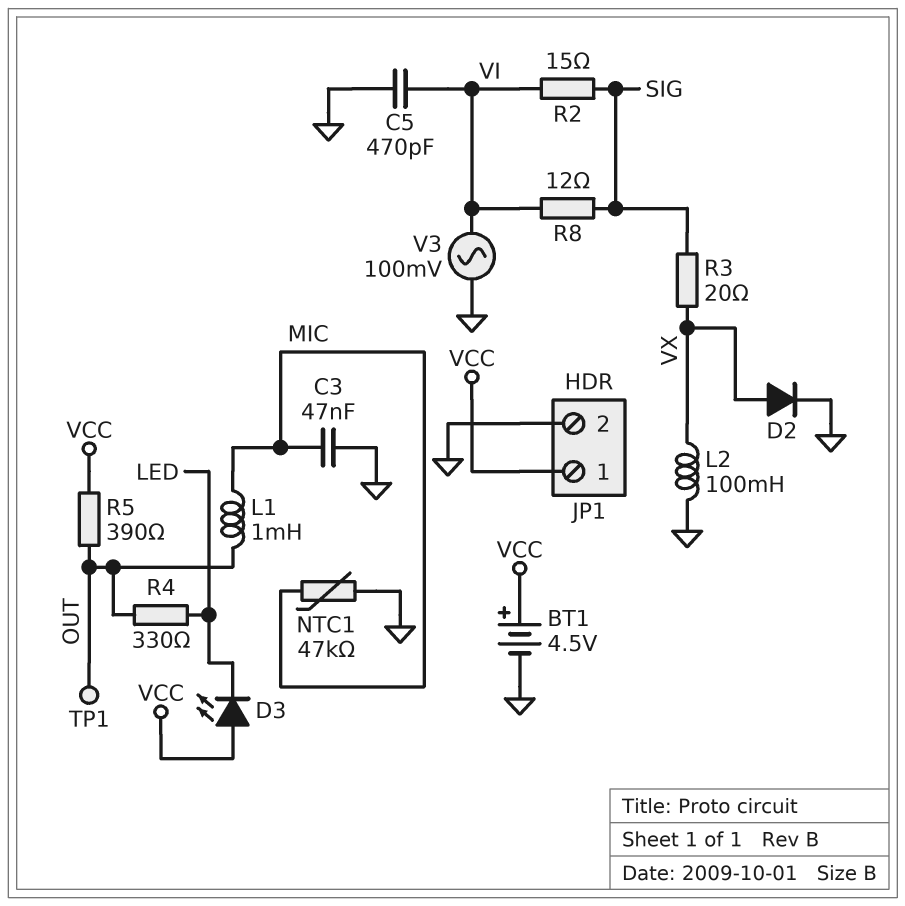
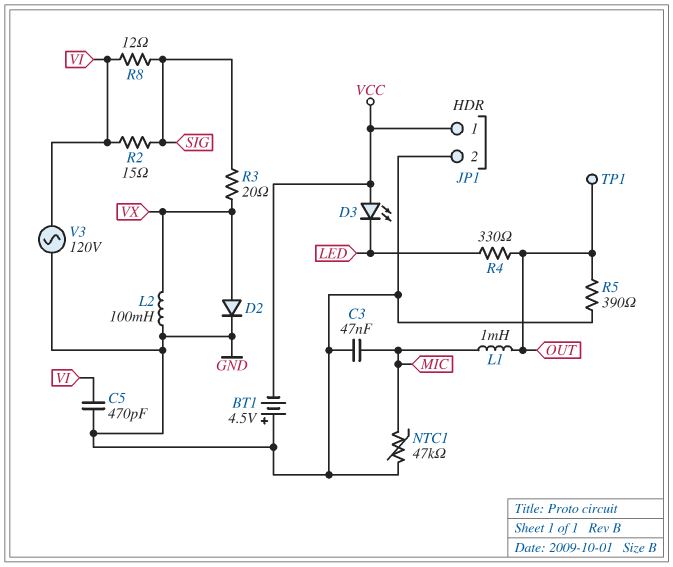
BT1: 4.5V (plus VCC, minus GND) -> 4.5V (plus GND, minus VCC)
R5: 390 (OUT, VCC) -> 390 (GND, OUT)
V3: AC 100mV (GND, VI) -> AC 120V (GND, VI)

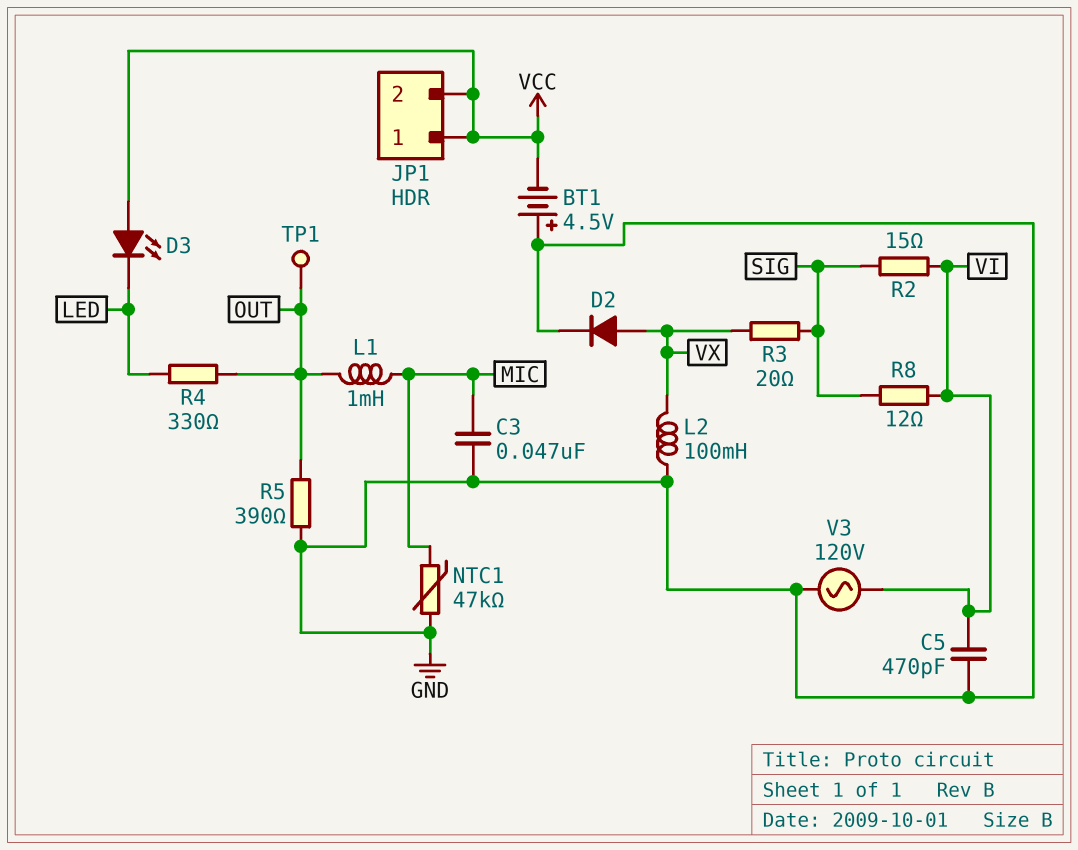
JP1 pin 2: GND -> VCC

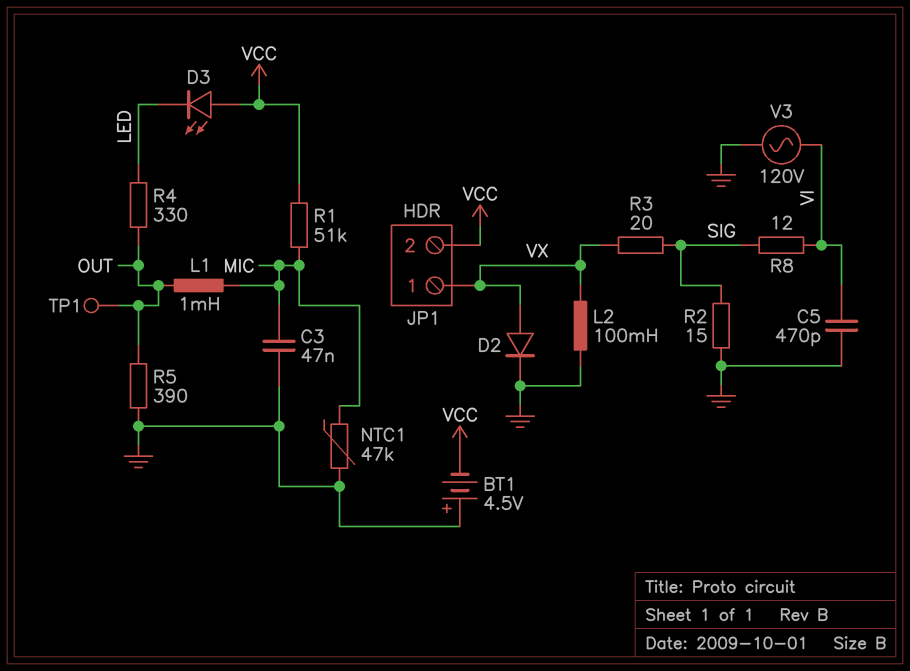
JP1 pin 1: VCC -> VX
R1: none -> 51k (MIC, VCC)
R2: 15 (SIG, VI) -> 15 (GND, SIG)

